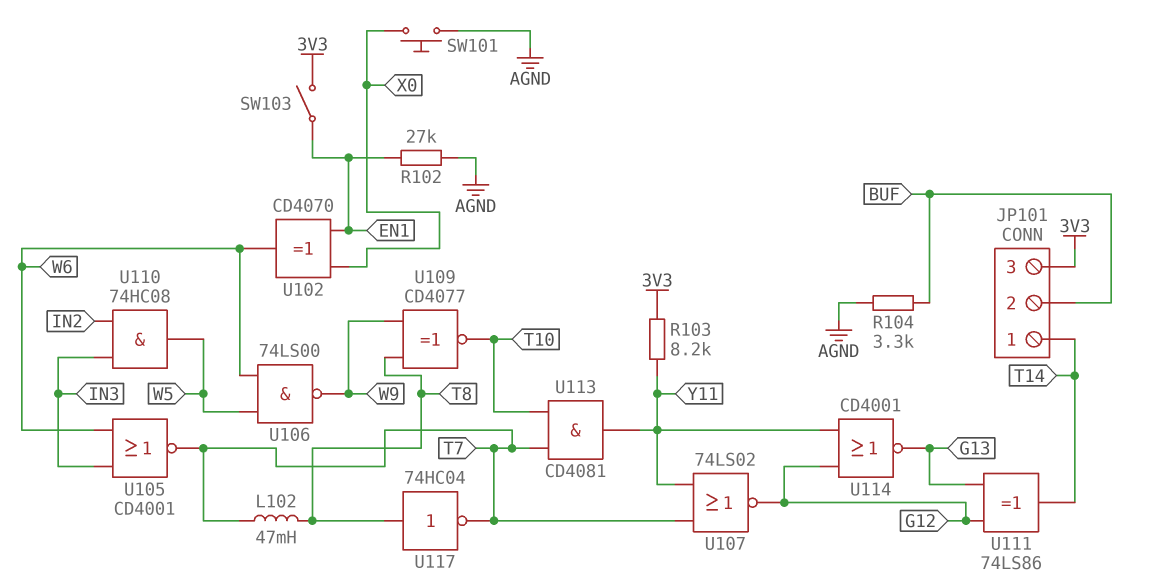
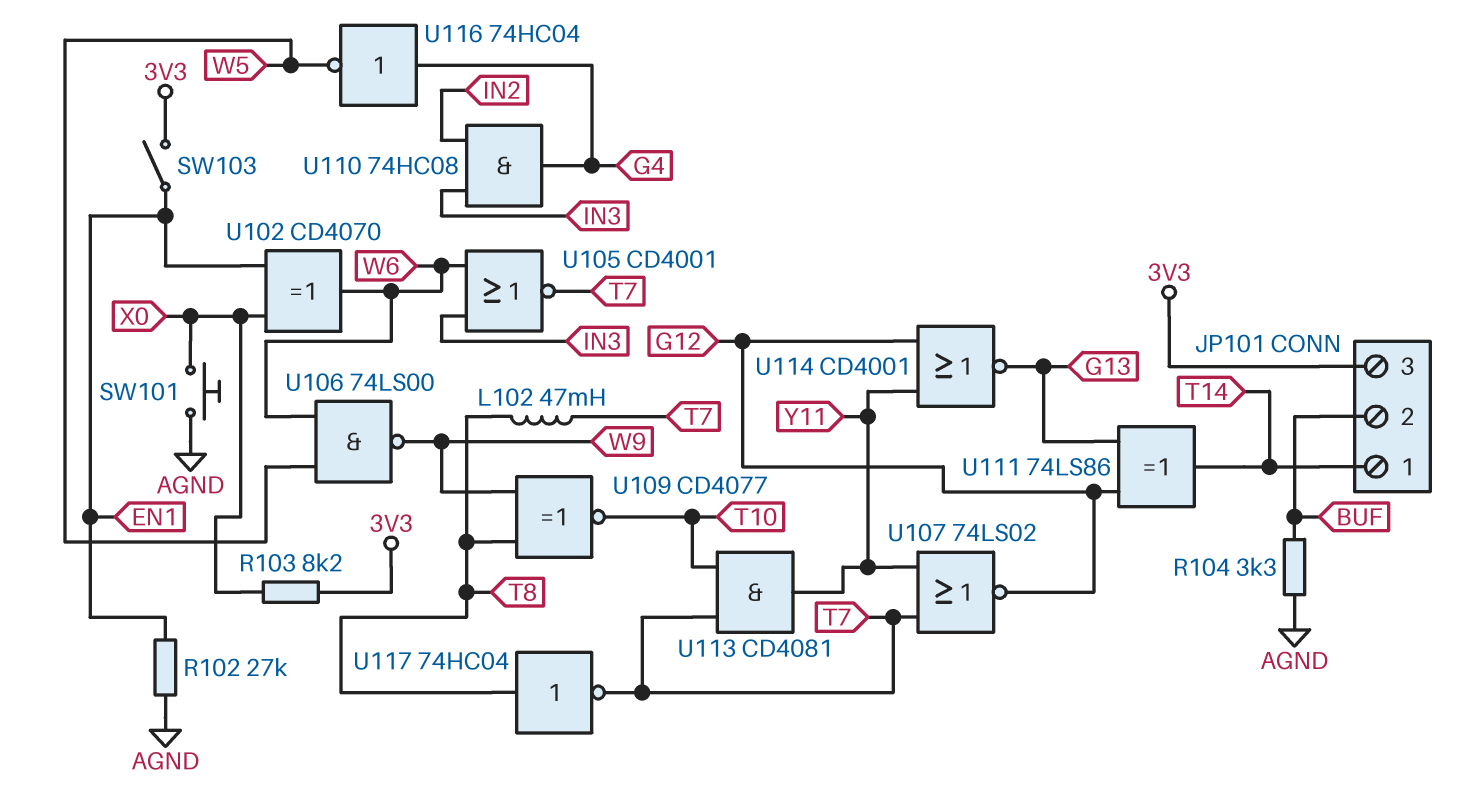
R103: 8.2k (3V3, Y11) -> 8.2k (3V3, X0)
U110: AND 74HC08 (in IN2, in IN3, out W5) -> AND 74HC08 (in IN2, in IN3, out G4)
U116: none -> NOT 74HC04 (in G4, out W5)

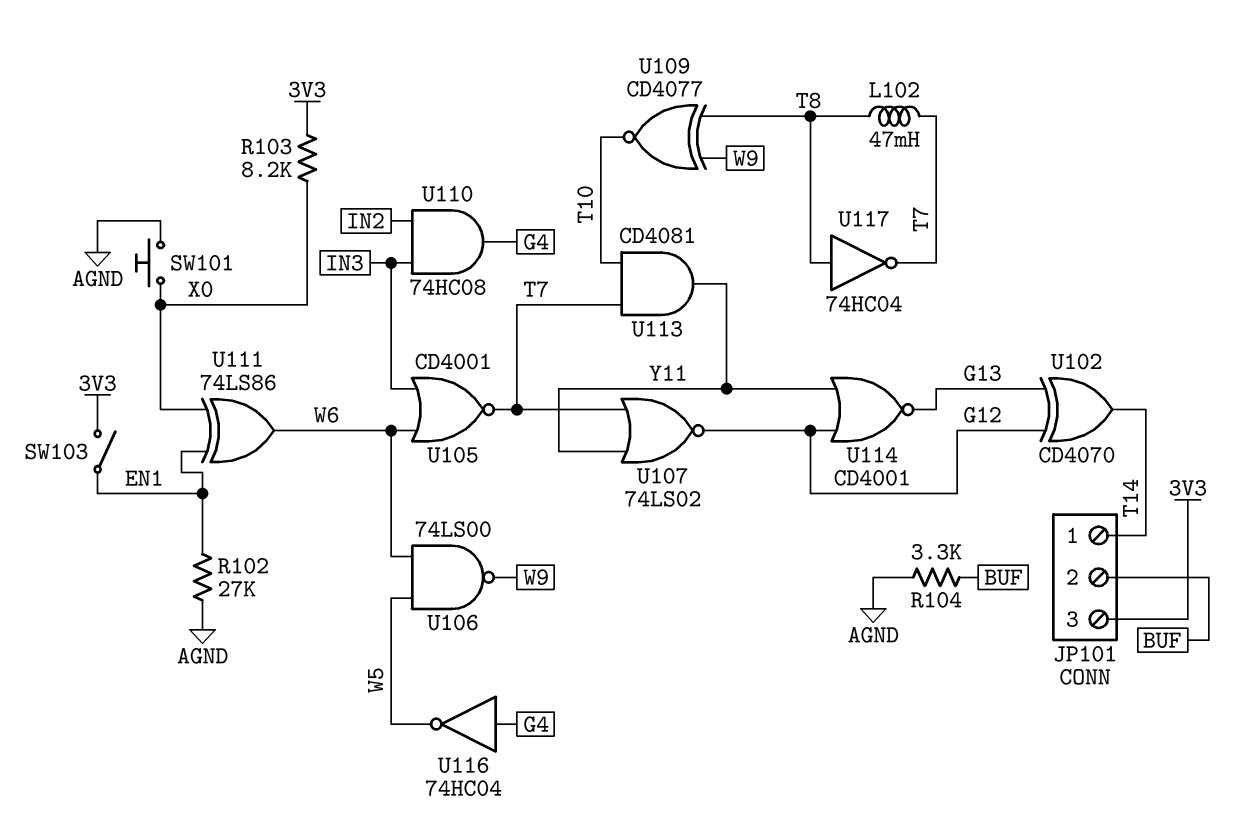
U102: XOR CD4070 (in EN1, in X0, out W6) -> XOR CD4070 (in G12, in G13, out T14)
U111: XOR 74LS86 (in G12, in G13, out T14) -> XOR 74LS86 (in EN1, in X0, out W6)

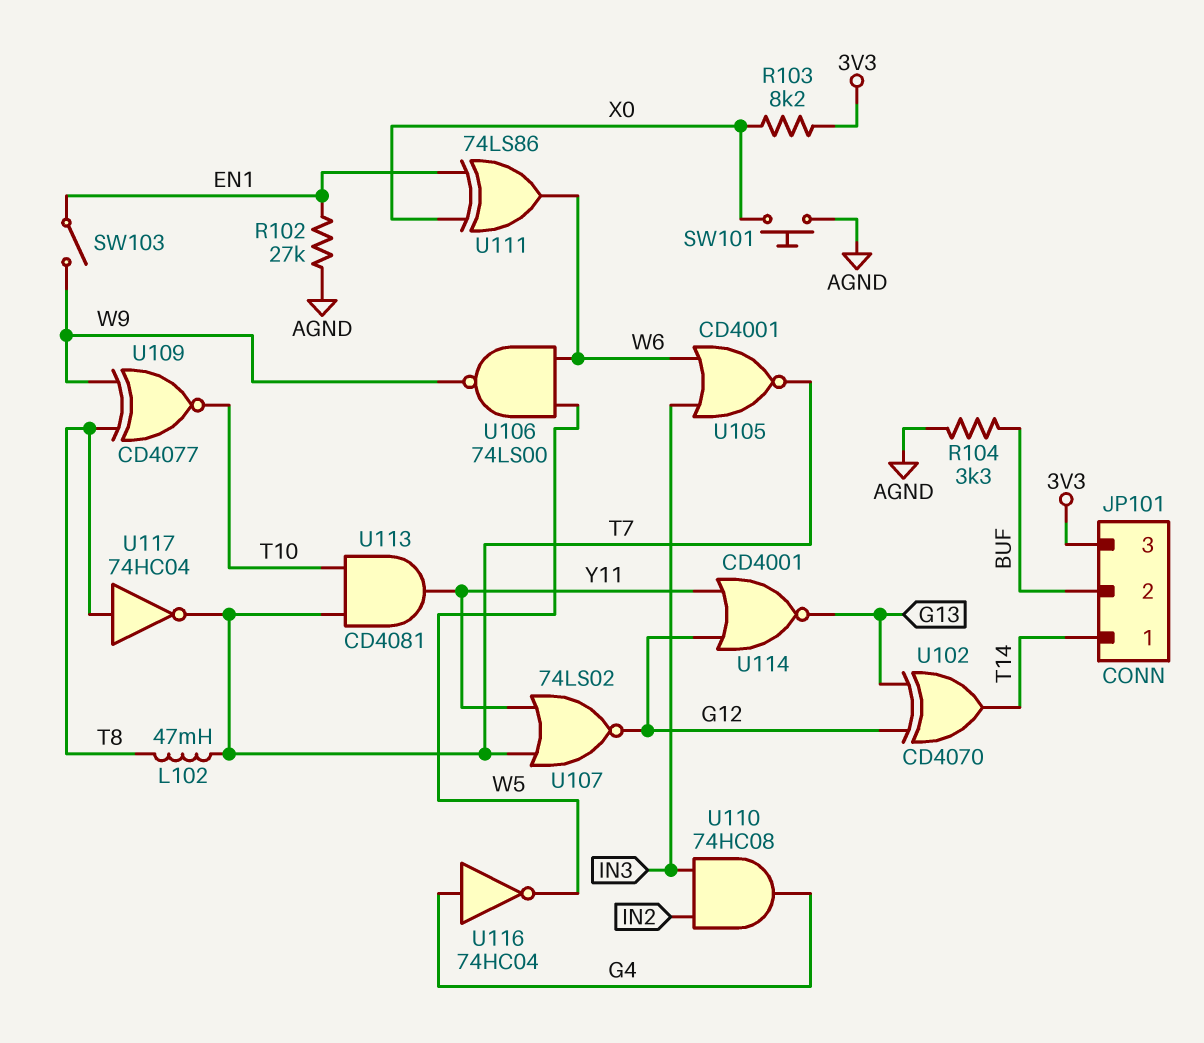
SW103: switch (3V3, EN1) -> switch (EN1, W9)

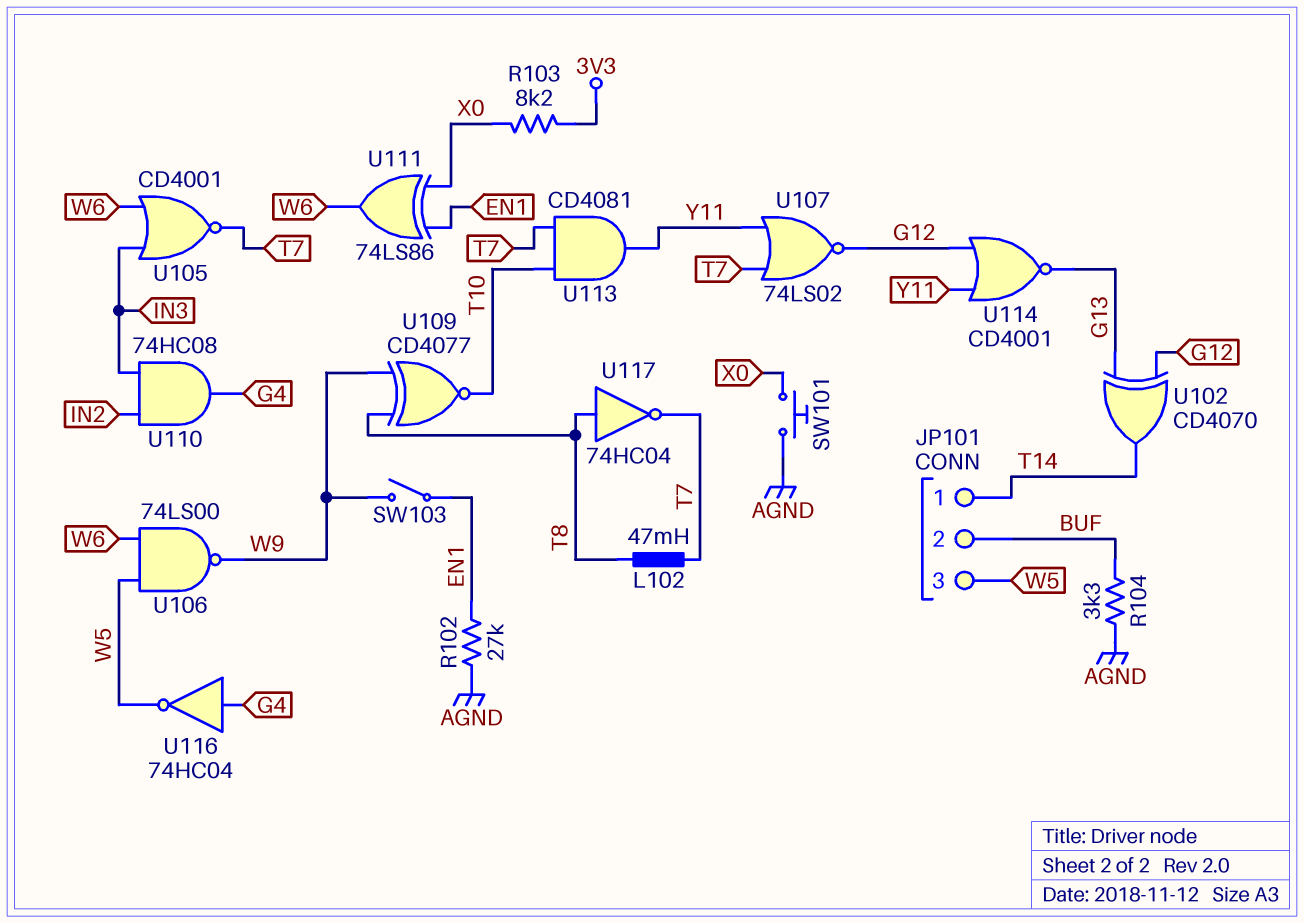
JP101 pin 3: 3V3 -> W5

